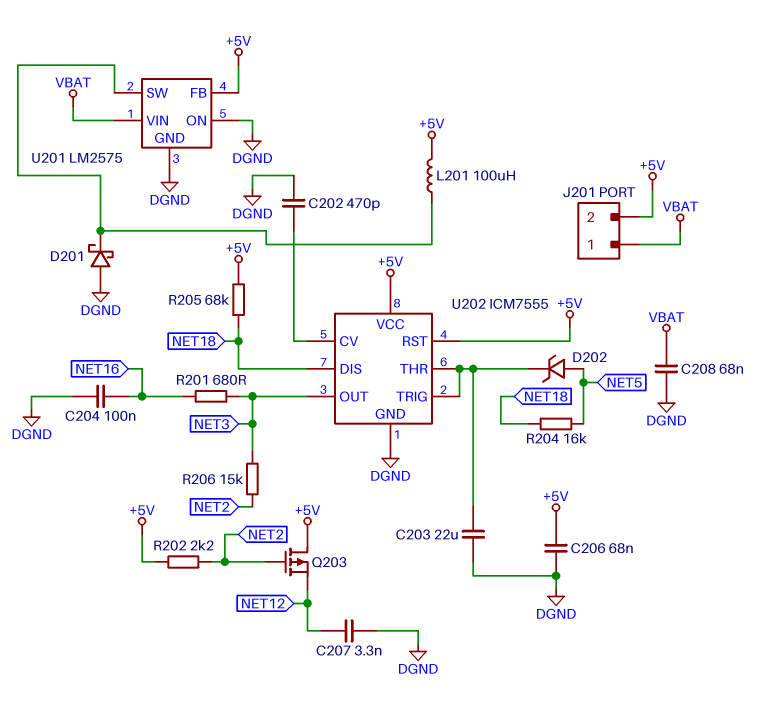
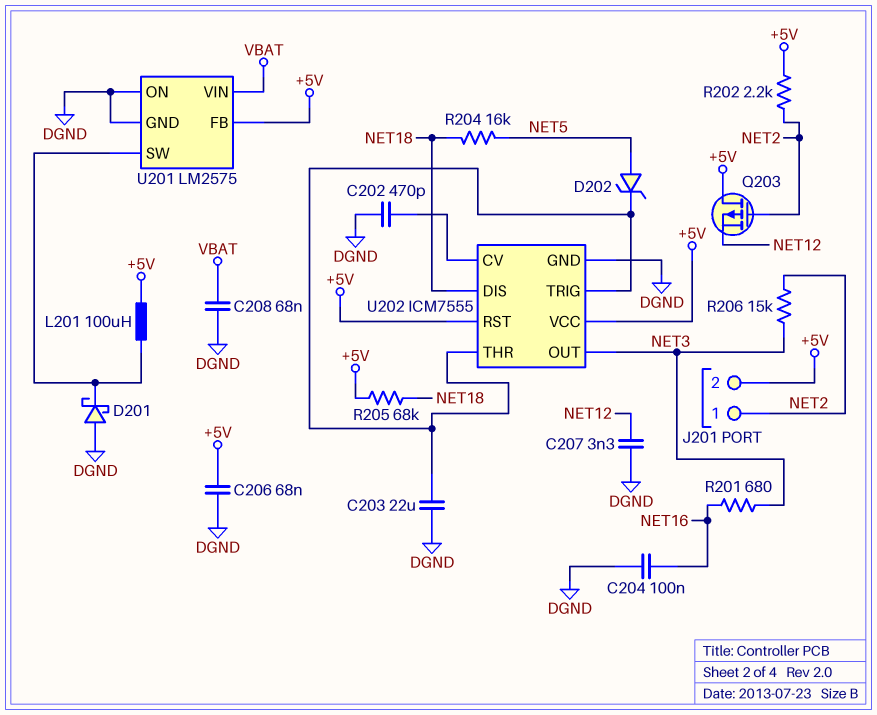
J201 pin 1: VBAT -> NET2

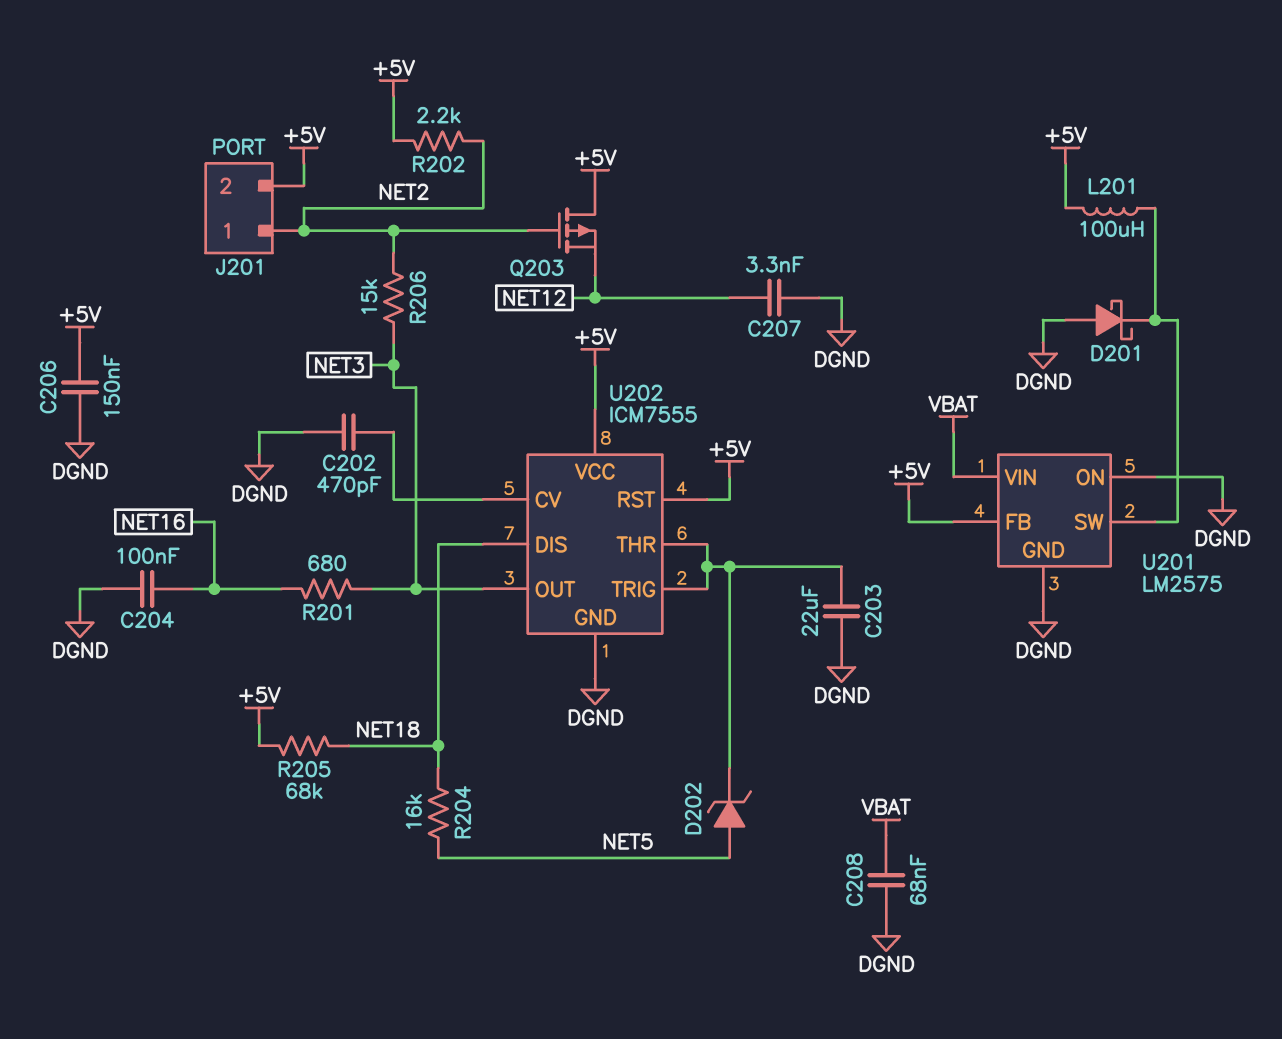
C206: 68nF (+5V, DGND) -> 150nF (+5V, DGND)

